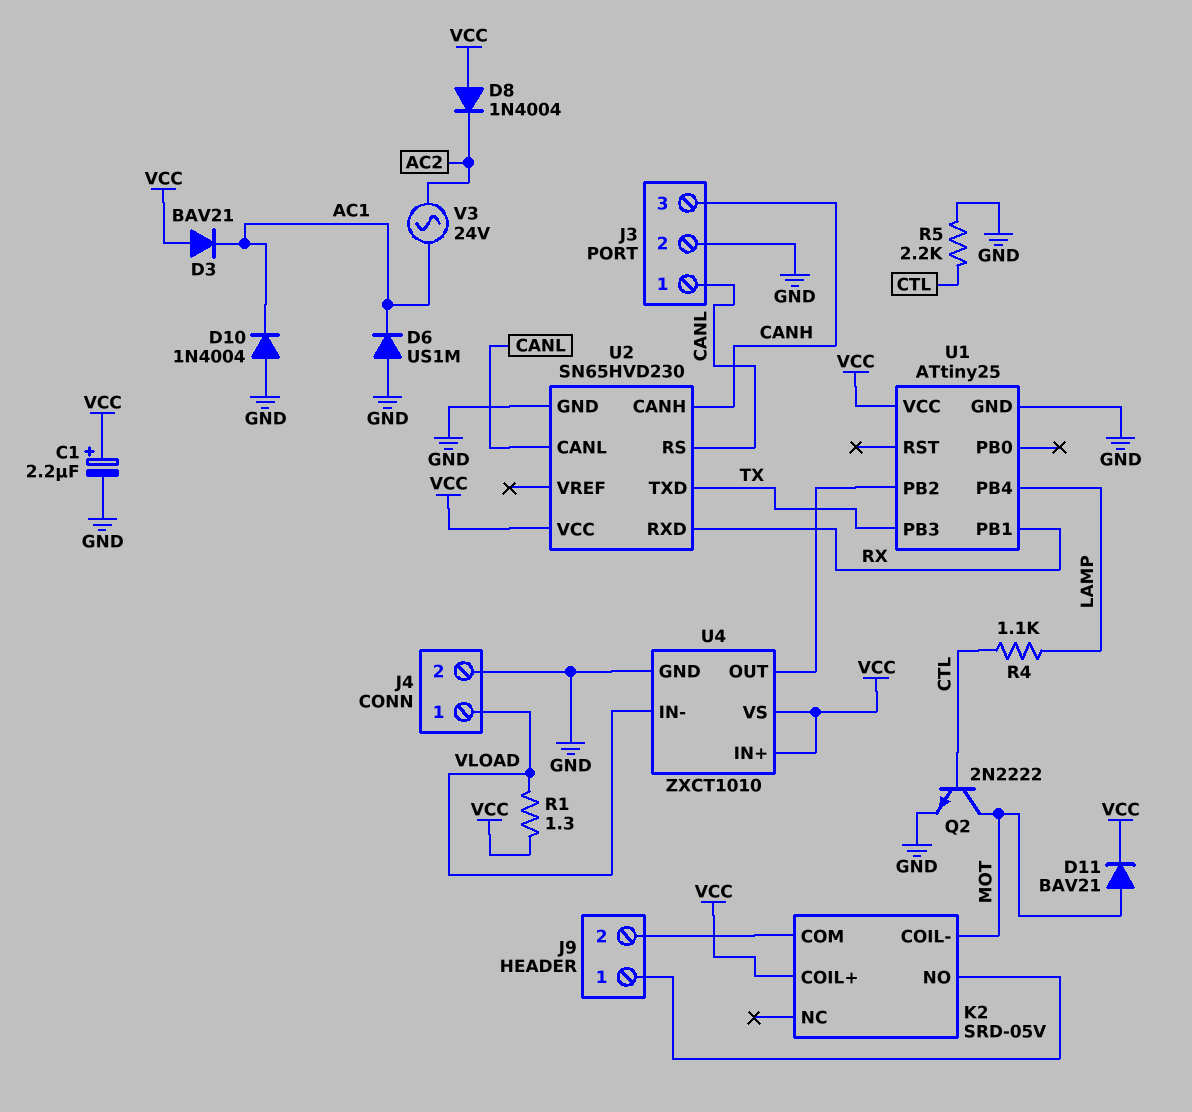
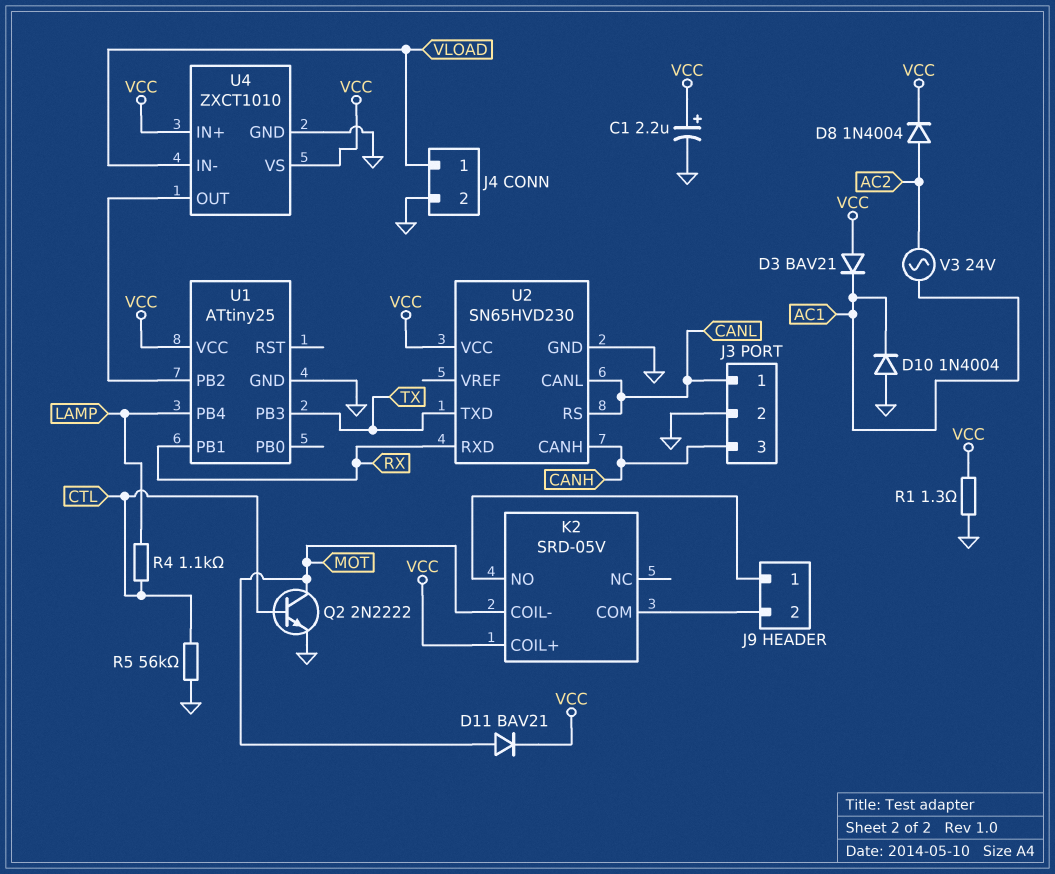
D6: diode US1M (A GND, K AC1) -> none
D8: diode 1N4004 (A VCC, K AC2) -> diode 1N4004 (A AC2, K VCC)
R1: 1.3 (VCC, VLOAD) -> 1.3 (GND, VCC)
R5: 2.2k (CTL, GND) -> 56k (CTL, GND)

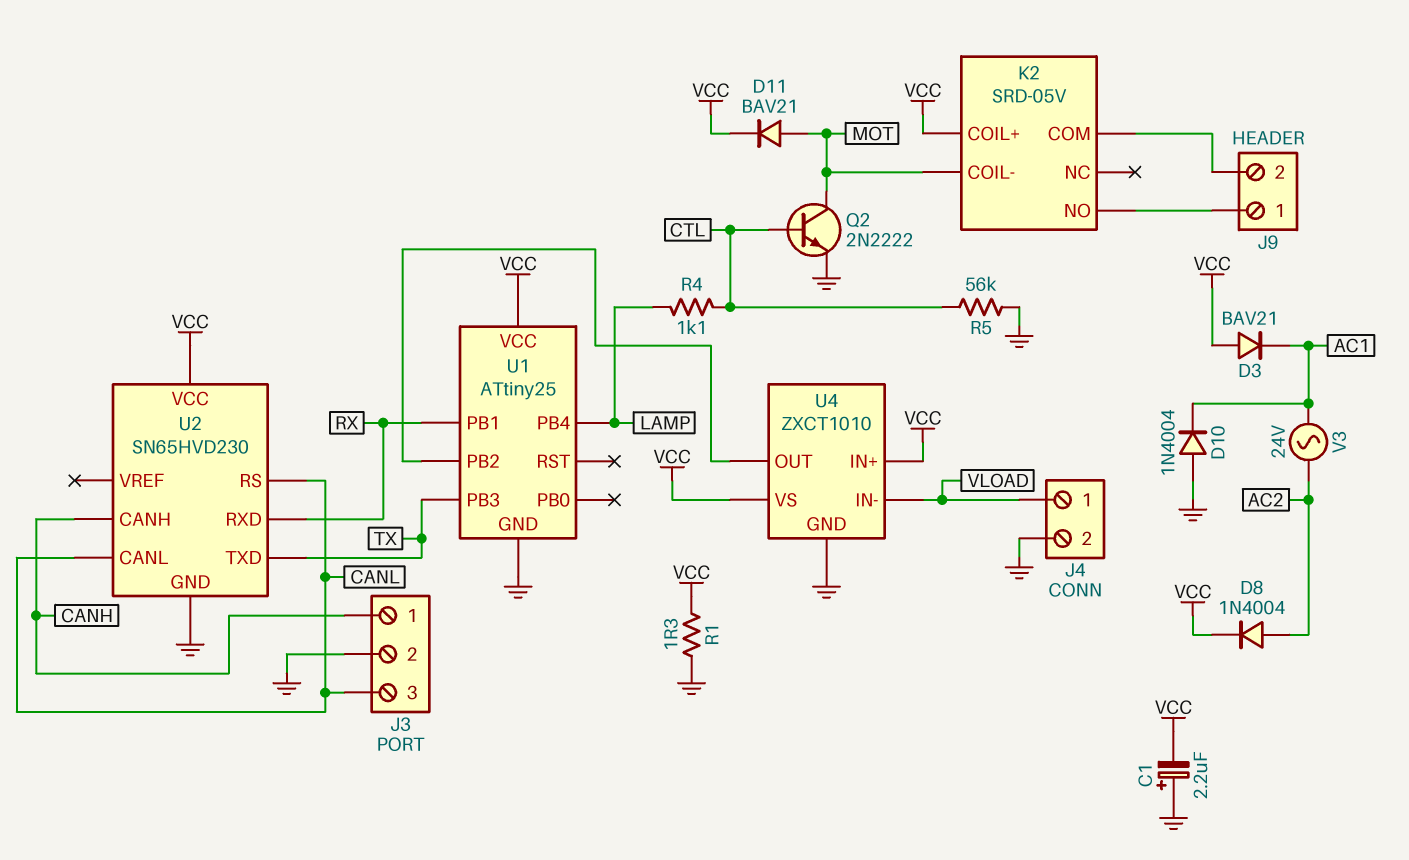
C1: 2.2uF (plus VCC, minus GND) -> 2.2uF (plus GND, minus VCC)
J3 pin 1: CANL -> CANH
J3 pin 3: CANH -> CANL

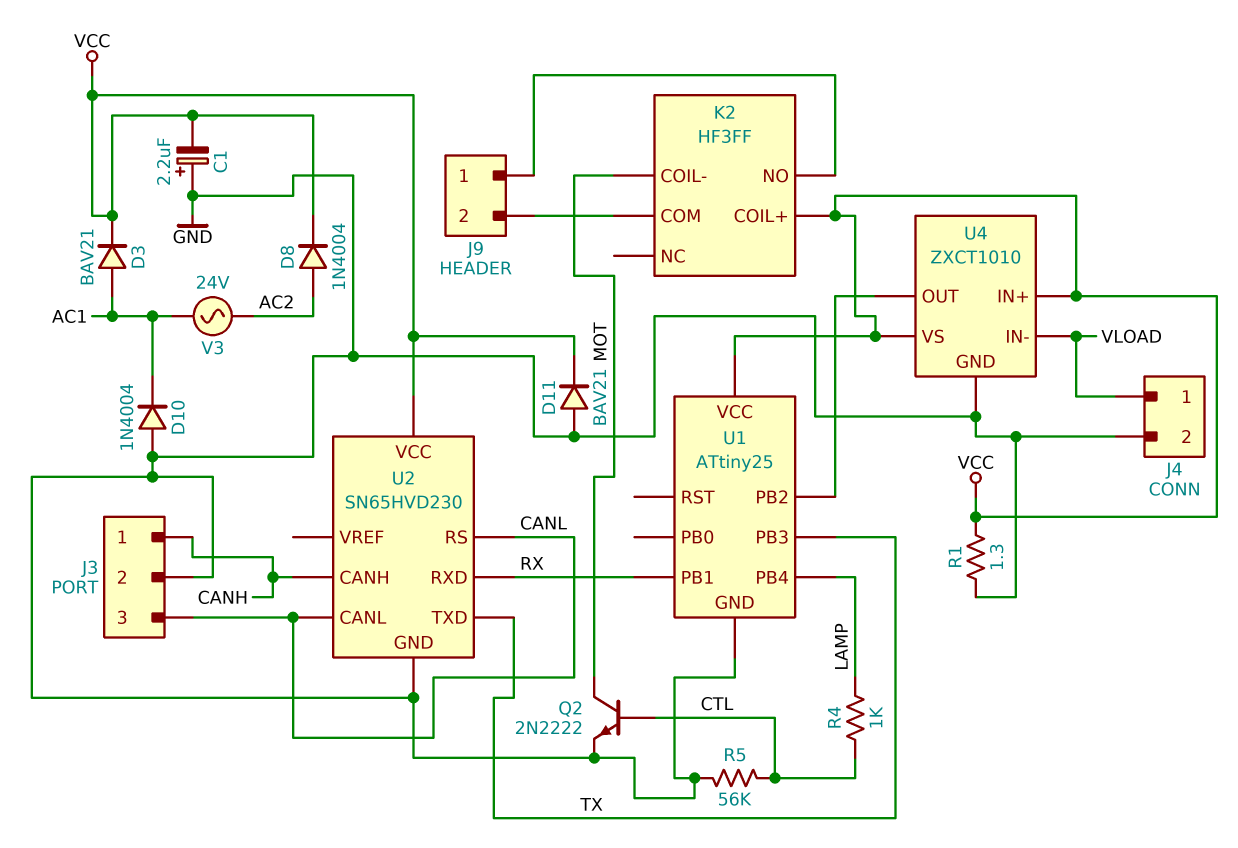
D3: diode BAV21 (A VCC, K AC1) -> diode BAV21 (A AC1, K VCC)
D11: diode BAV21 (A MOT, K VCC) -> diode BAV21 (A GND, K VCC)
K2: SRD-05V -> HF3FF
R4: 1.1k (CTL, LAMP) -> 1k (CTL, LAMP)

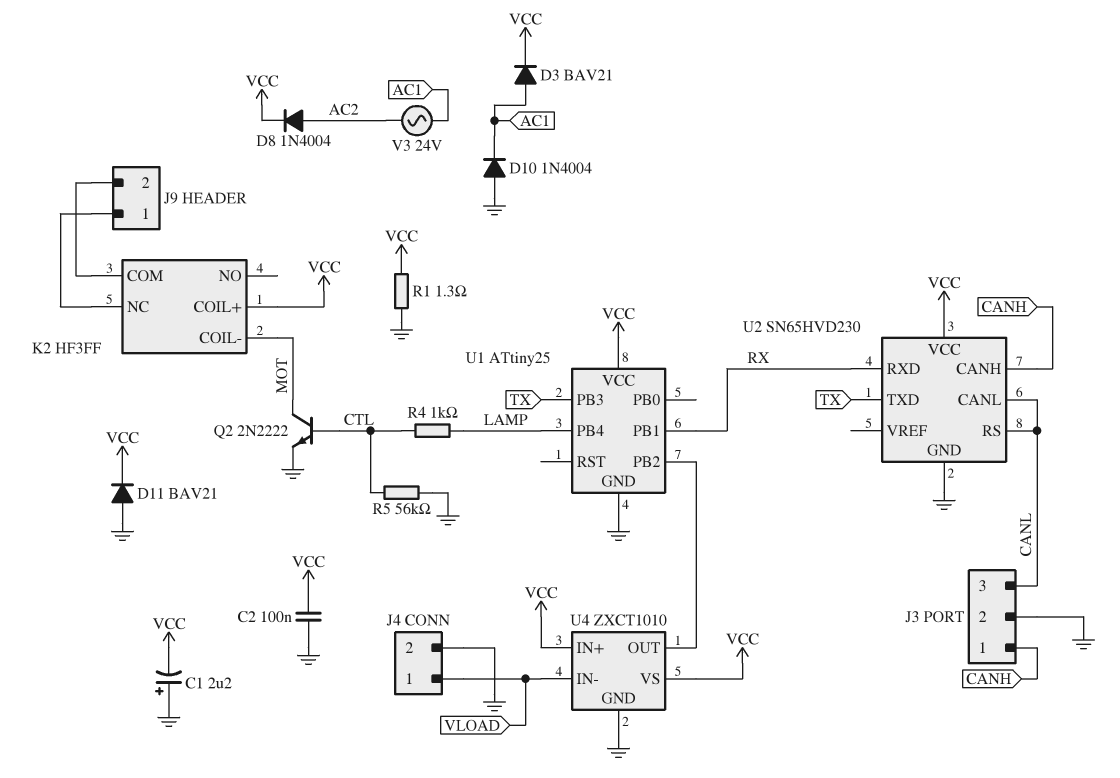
C2: none -> 100nF (GND, VCC)
K2 pin NC: none -> J9/1
K2 pin NO: J9/1 -> none

